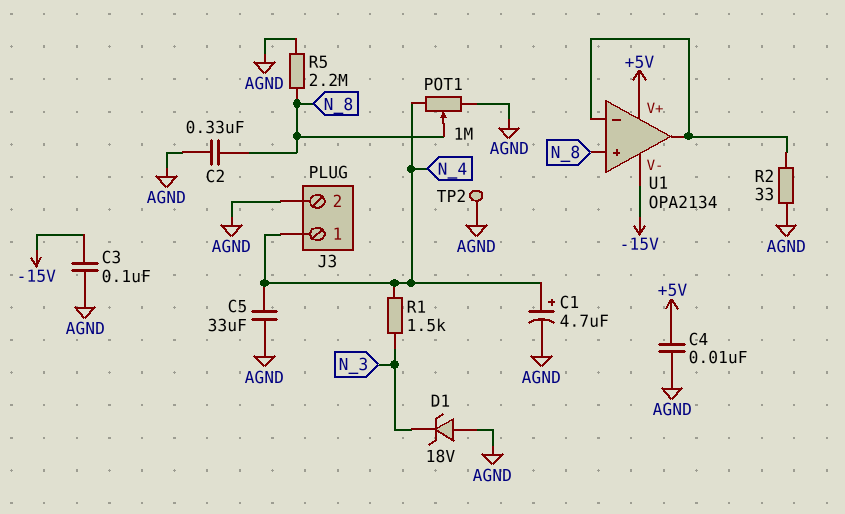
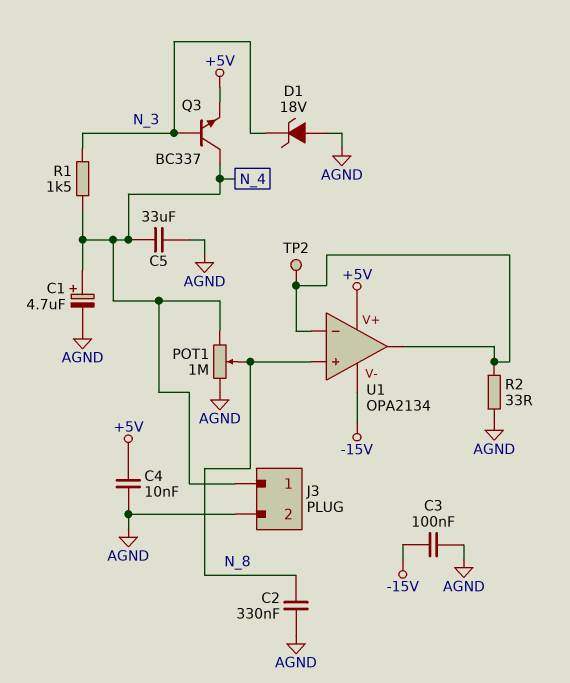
Q3: none -> NPN BC337 (B N_3, C N_4, E +5V)
R5: 2.2M (AGND, N_8) -> none
TP2: test point (AGND) -> test point (U1/in-)

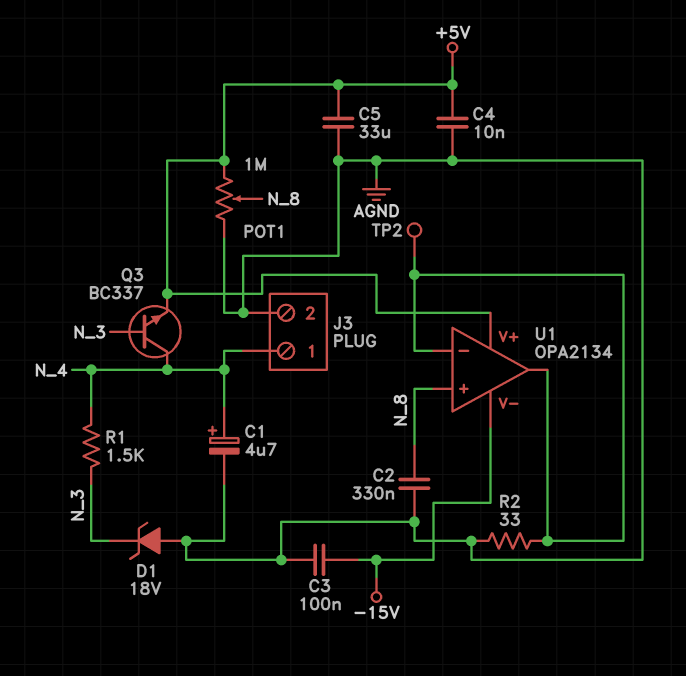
C5: 33uF (AGND, N_4) -> 33uF (+5V, AGND)
POT1: 1M (AGND, N_4, wiper N_8) -> 1M (+5V, AGND, wiper N_8)

